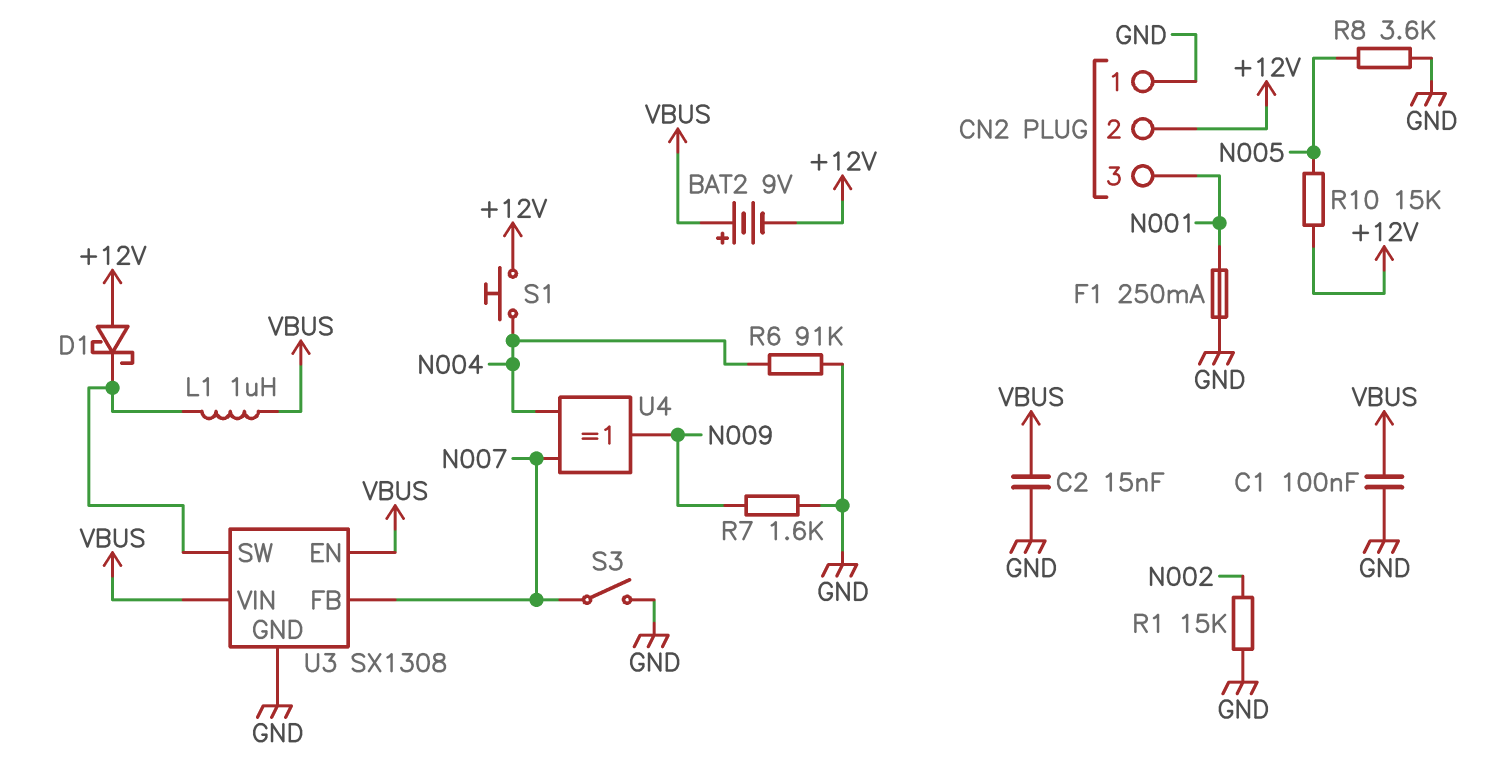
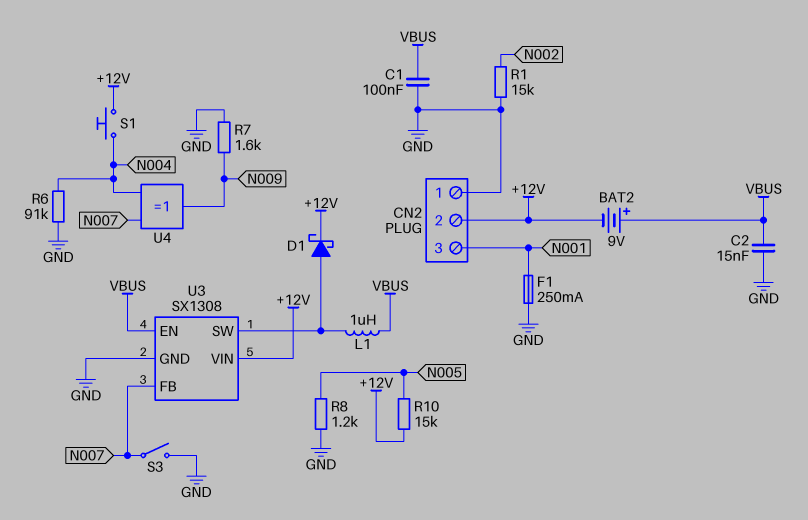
D1: schottky (A +12V, K U3/SW) -> schottky (A U3/SW, K +12V)
R8: 3.6k (GND, N005) -> 1.2k (GND, N005)
U3 pin VIN: VBUS -> +12V

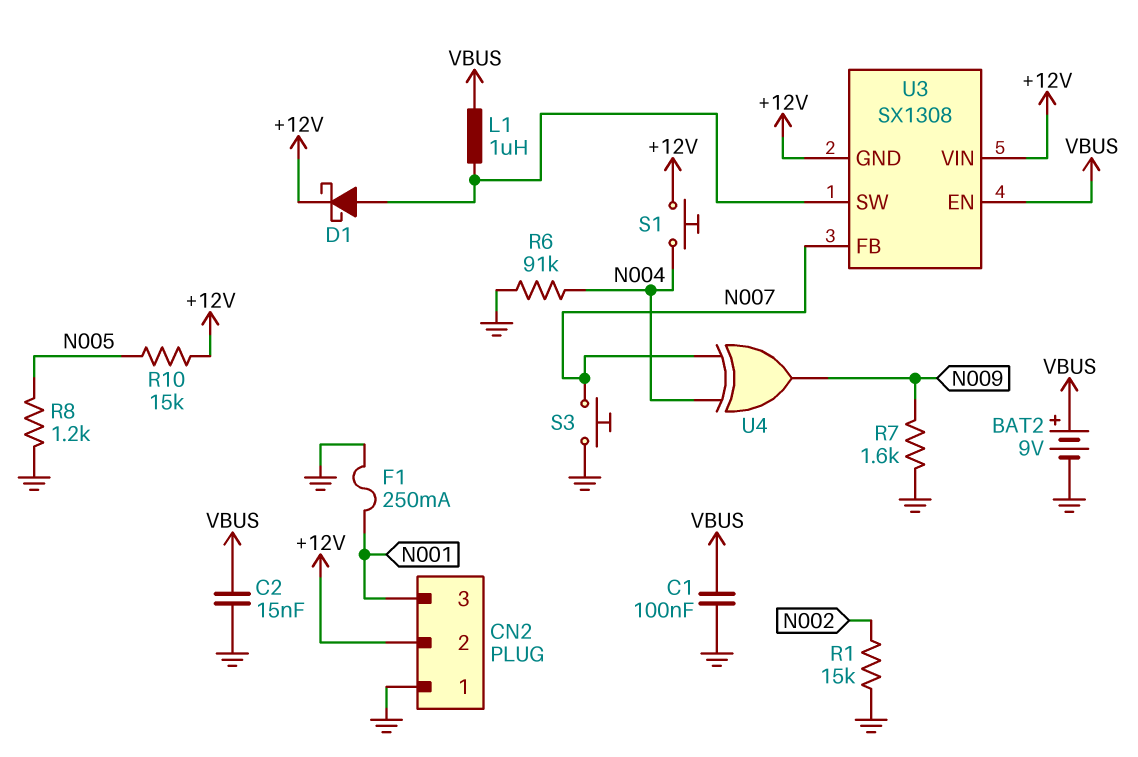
BAT2: 9V (plus VBUS, minus +12V) -> 9V (plus VBUS, minus GND)
S3: switch (GND, N007) -> button (GND, N007)
U3 pin GND: GND -> +12V

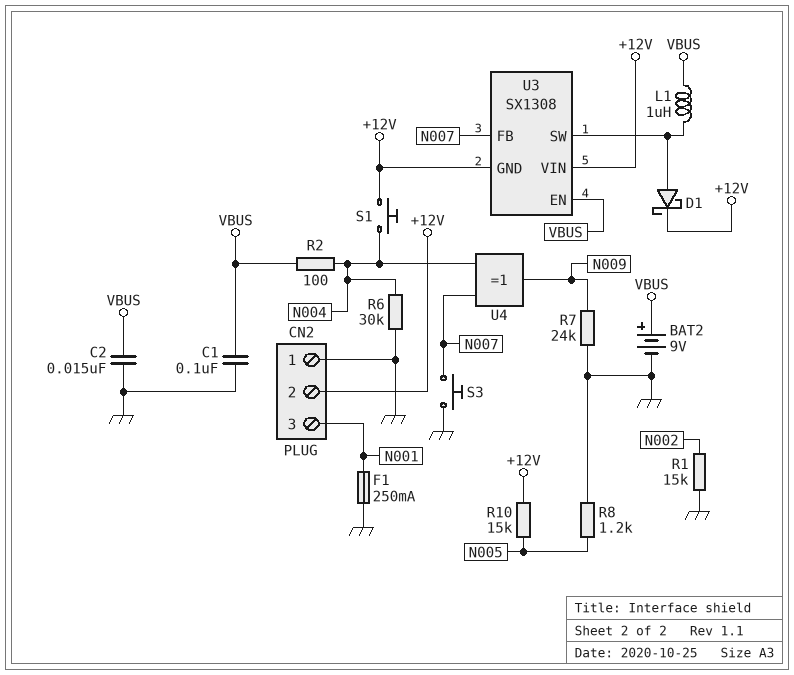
R2: none -> 100 (N004, VBUS)
R6: 91k (GND, N004) -> 30k (GND, N004)
R7: 1.6k (GND, N009) -> 24k (GND, N009)

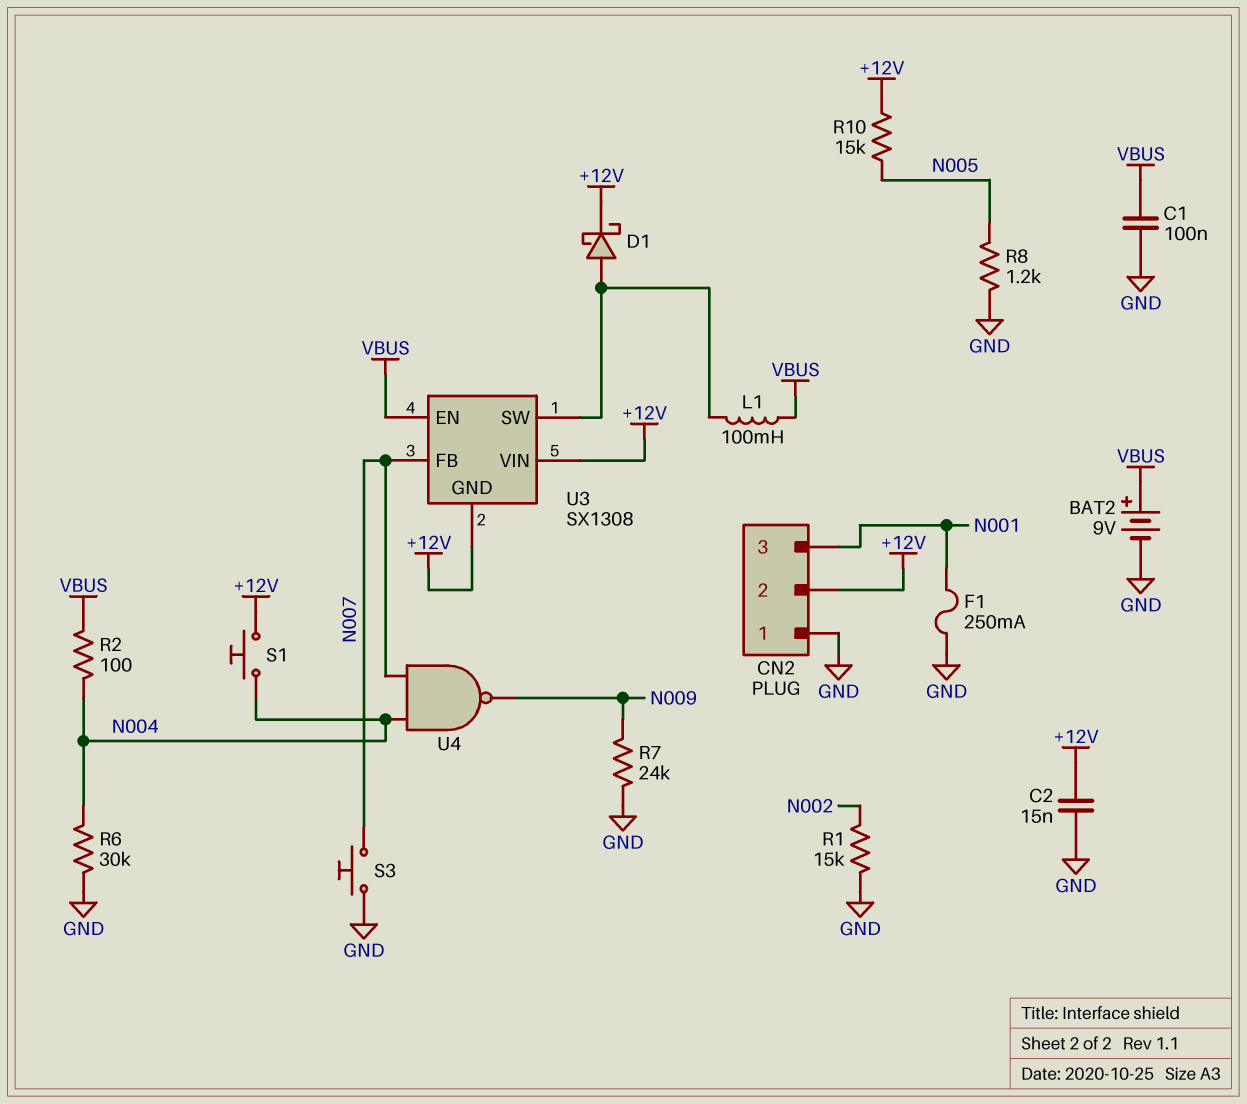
C2: 15nF (GND, VBUS) -> 15nF (+12V, GND)
L1: 1uH (U3/SW, VBUS) -> 100mH (U3/SW, VBUS)
U4: XOR (in N004, in N007, out N009) -> NAND (in N004, in N007, out N009)

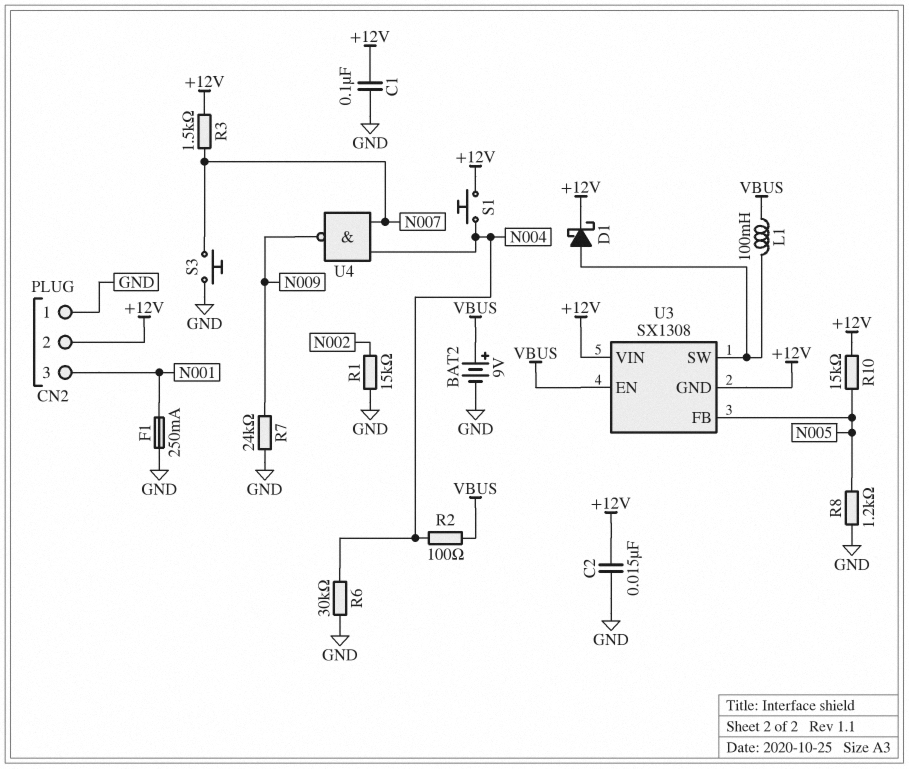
C1: 100nF (GND, VBUS) -> 100nF (+12V, GND)
R3: none -> 1.5k (+12V, N007)
U3 pin FB: N007 -> N005

